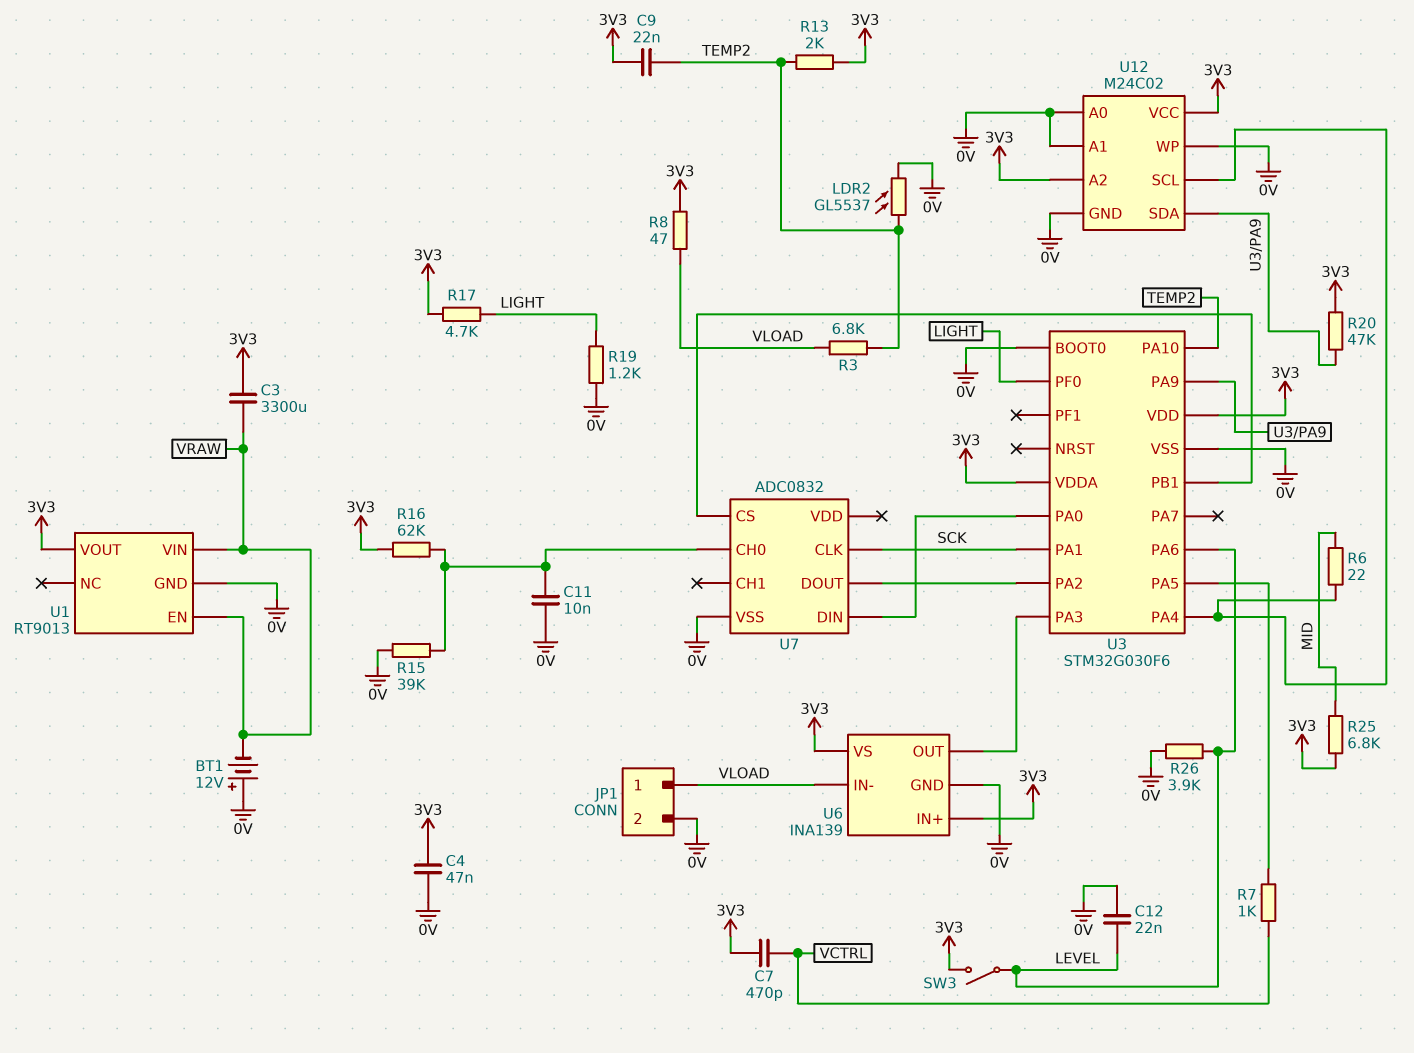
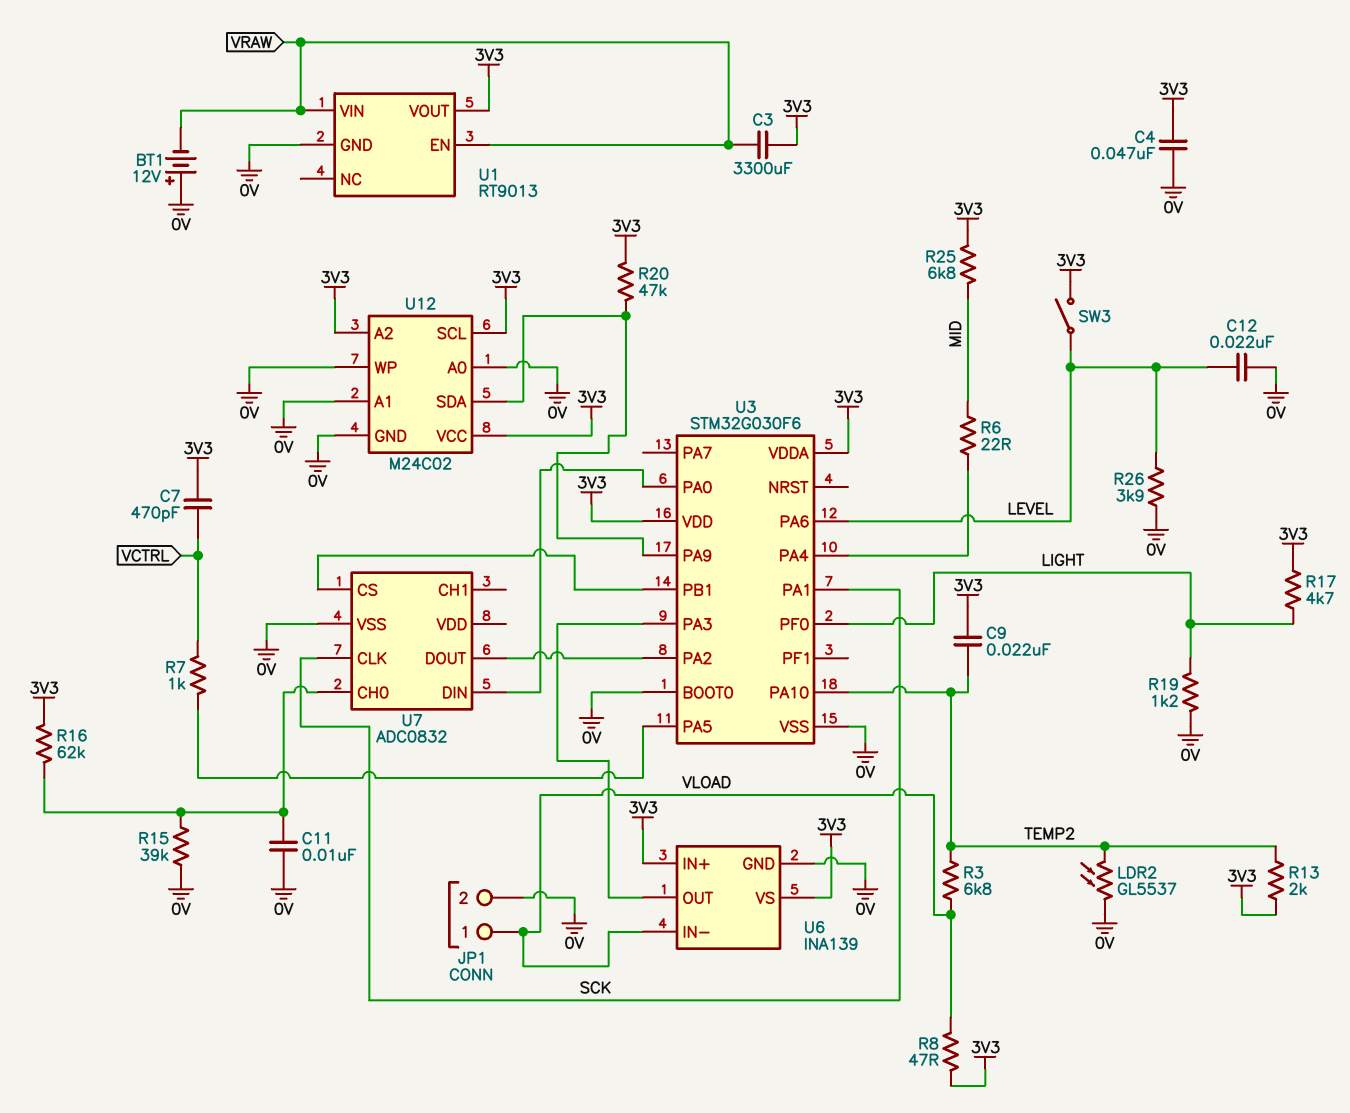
U12 pin SCL: U3/PA4 -> 3V3

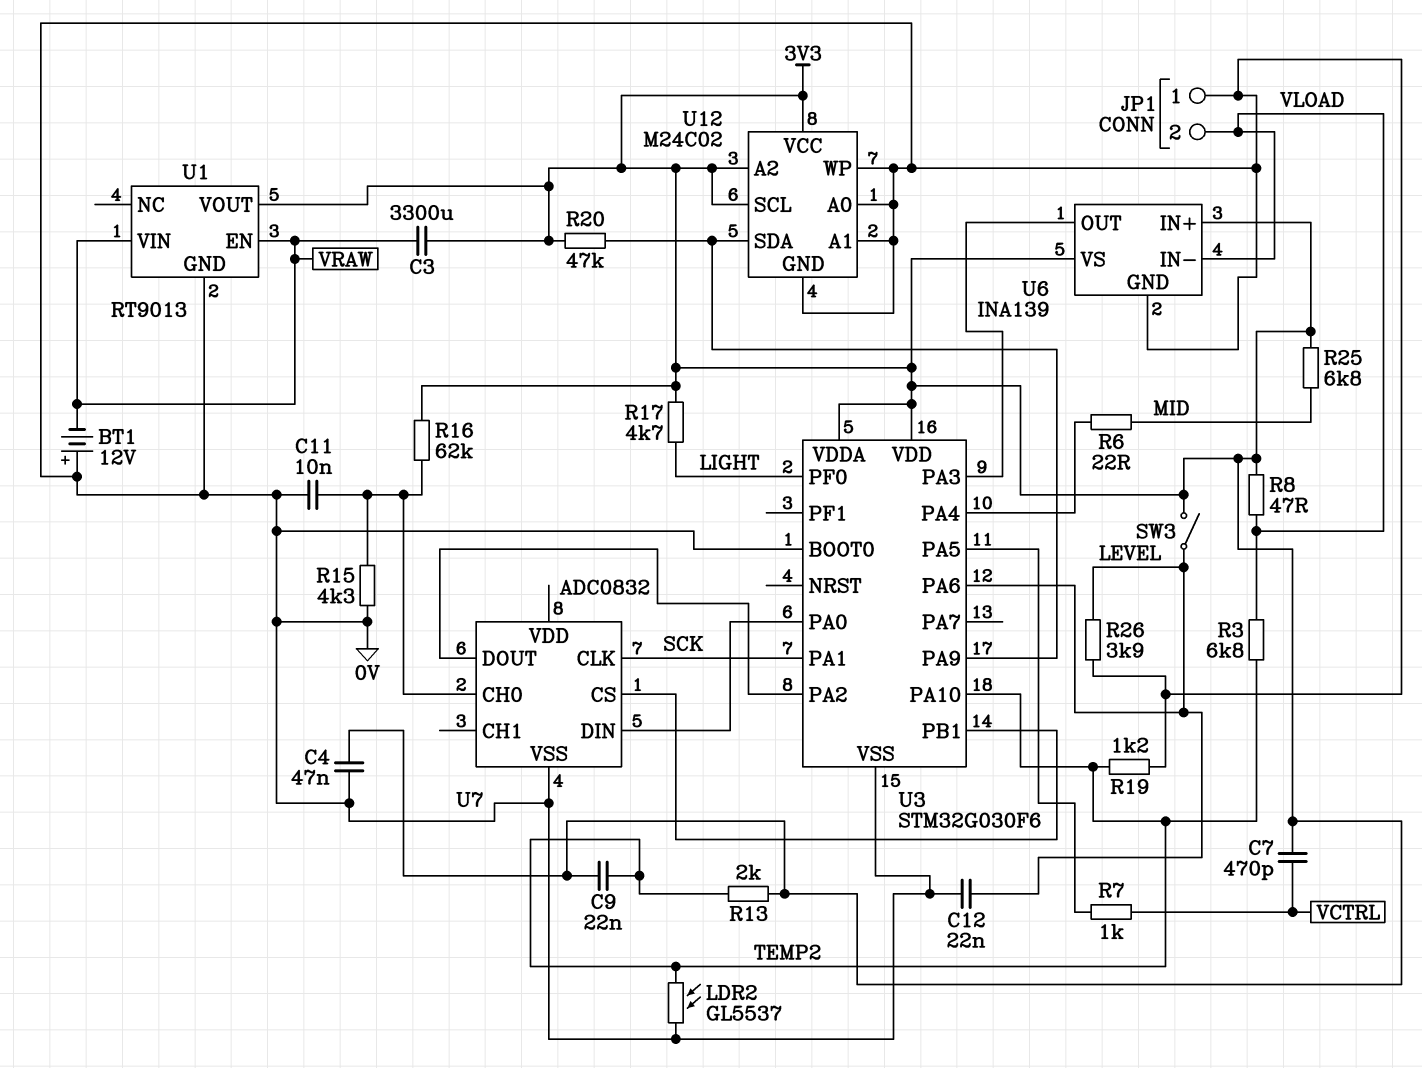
JP1 pin 1: VLOAD -> 0V
JP1 pin 2: 0V -> VLOAD
R15: 39k (0V, U7/CH0) -> 4.3k (0V, U7/CH0)
R19: 1.2k (0V, LIGHT) -> 1.2k (0V, TEMP2)

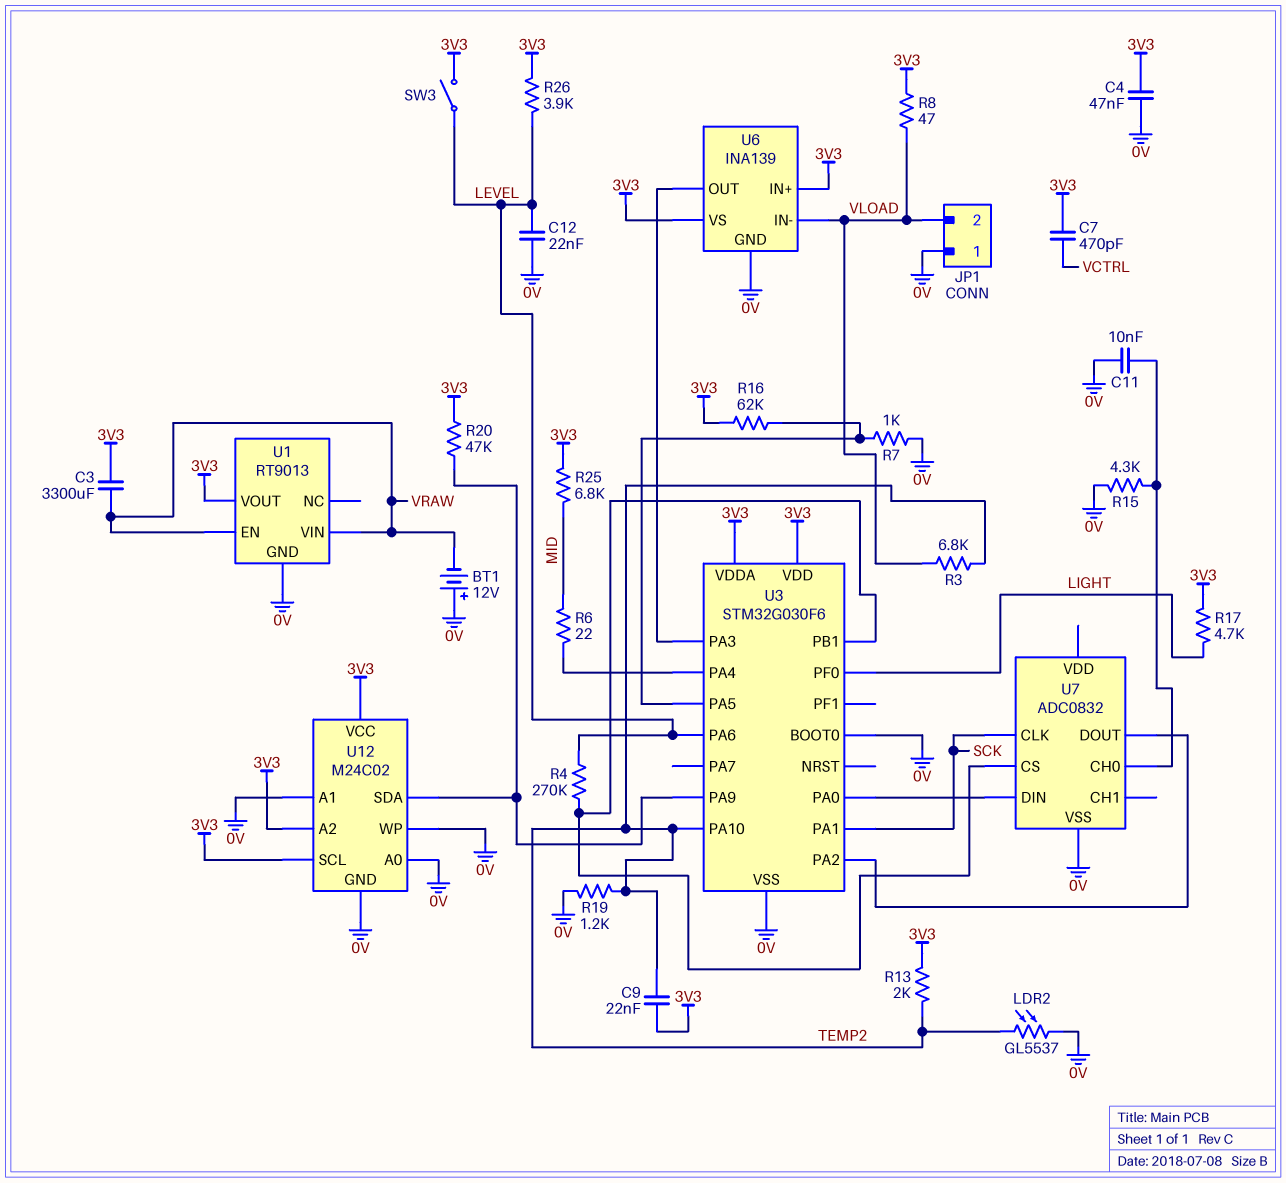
R4: none -> 270k (LEVEL, U3/PB1)
R7: 1k (U3/PA5, VCTRL) -> 1k (0V, U3/PA5)
R16: 62k (3V3, U7/CH0) -> 62k (3V3, U3/PA5)
R26: 3.9k (0V, LEVEL) -> 3.9k (3V3, LEVEL)

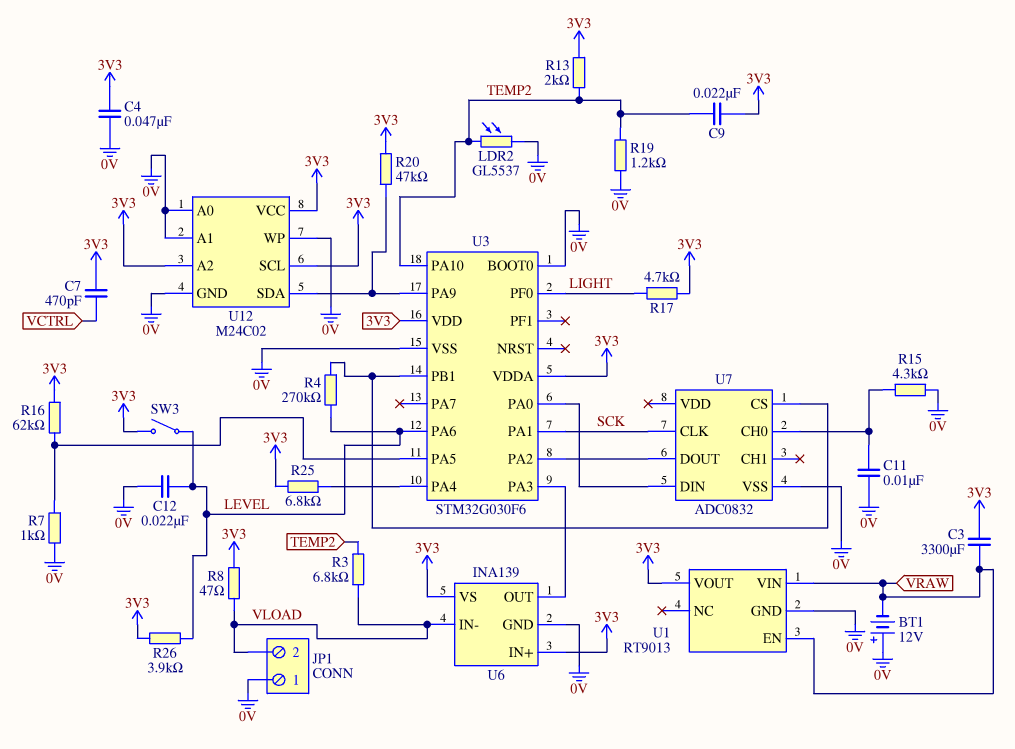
R6: 22 (MID, U3/PA4) -> none
R25: 6.8k (3V3, MID) -> 6.8k (3V3, U3/PA4)

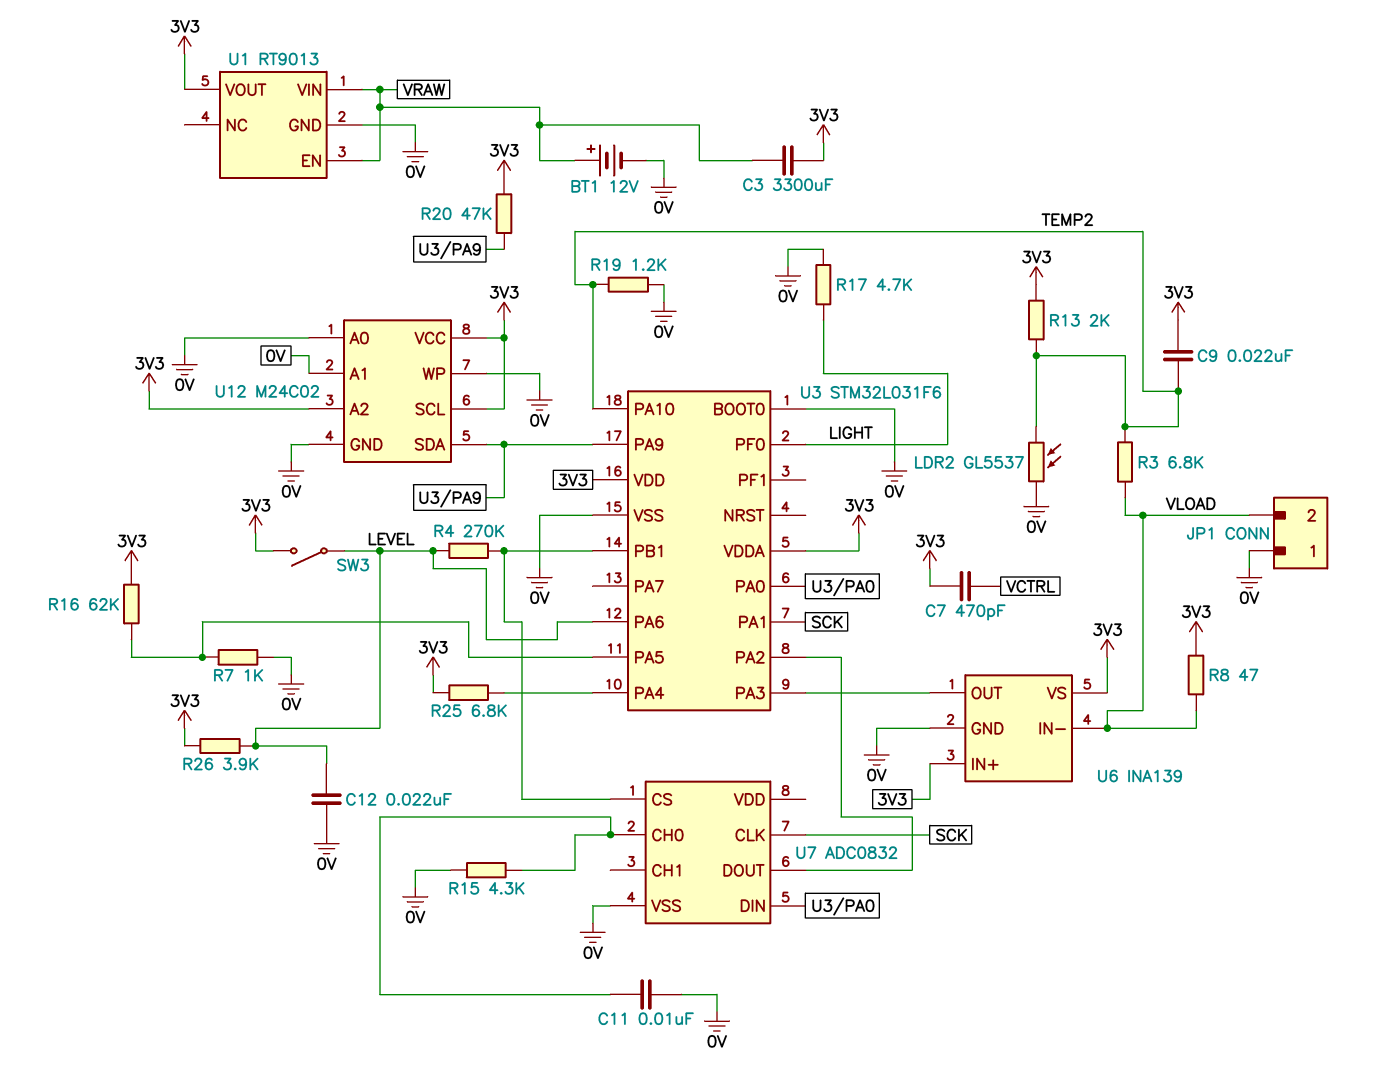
BT1: 12V (plus 0V, minus VRAW) -> 12V (plus VRAW, minus 0V)
C4: 47nF (0V, 3V3) -> none
R17: 4.7k (3V3, LIGHT) -> 4.7k (0V, LIGHT)
U3: STM32G030F6 -> STM32L031F6

